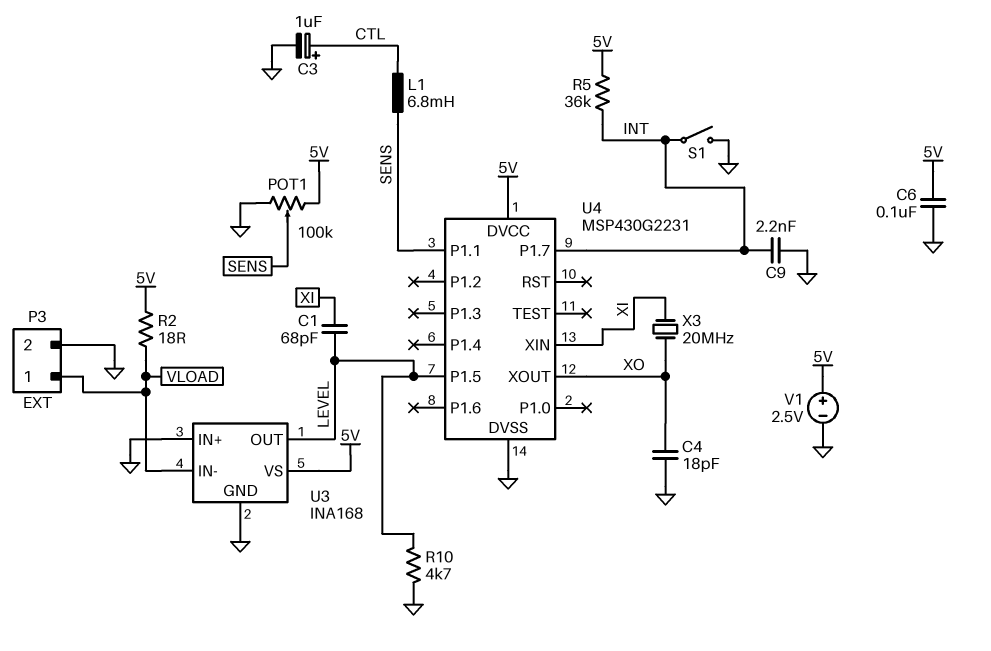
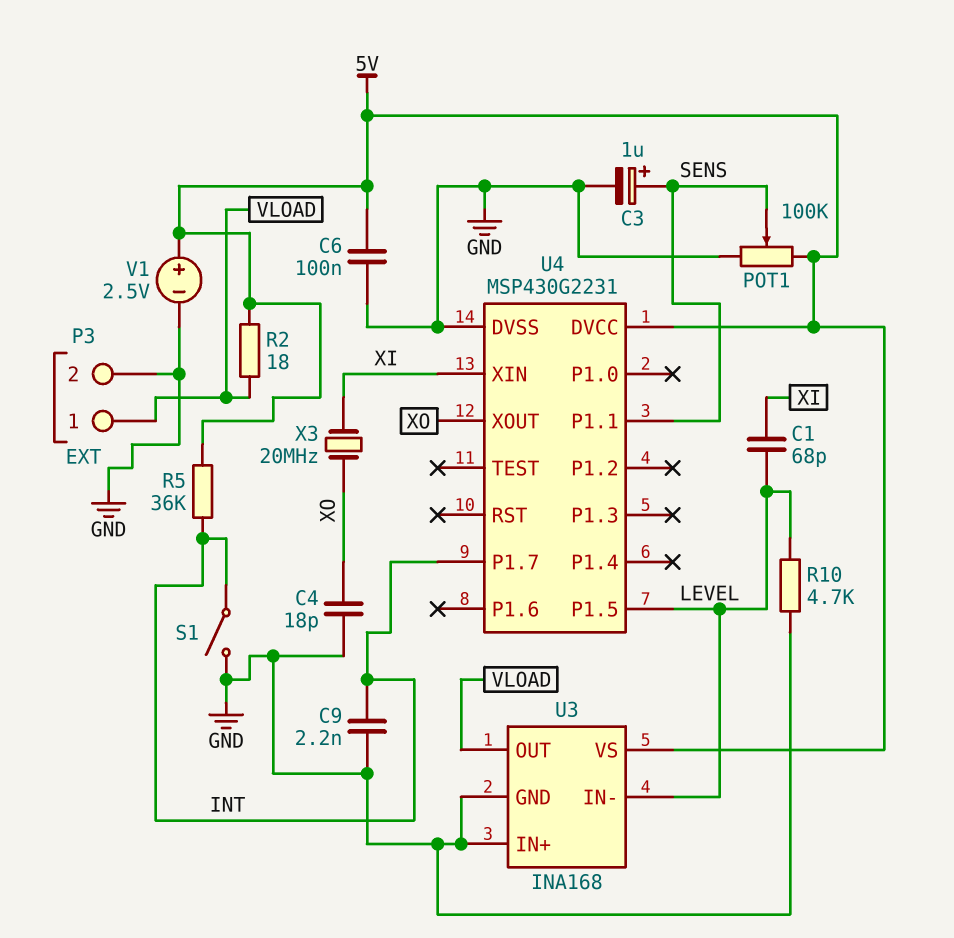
C3: 1uF (plus CTL, minus GND) -> 1uF (plus SENS, minus GND)
L1: 6.8mH (CTL, SENS) -> none
U3 pin IN-: VLOAD -> LEVEL
U3 pin OUT: LEVEL -> VLOAD

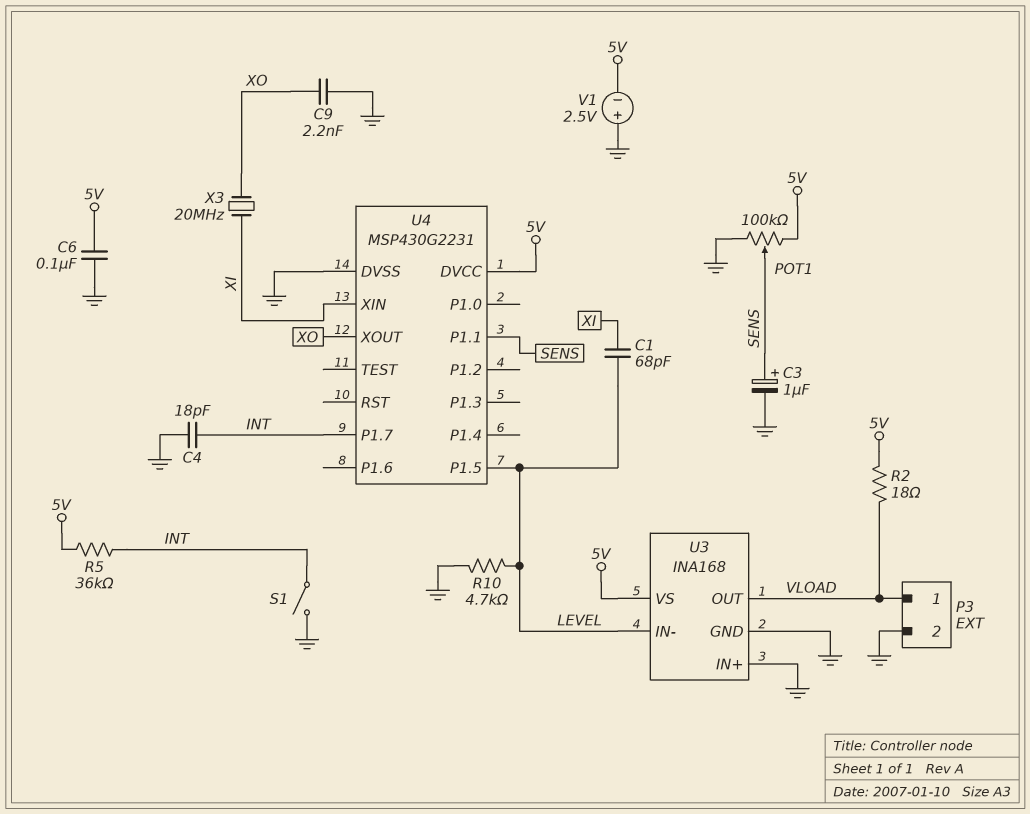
C4: 18pF (GND, XO) -> 18pF (GND, INT)
C9: 2.2nF (GND, INT) -> 2.2nF (GND, XO)
V1: 2.5V (plus 5V, minus GND) -> 2.5V (plus GND, minus 5V)

